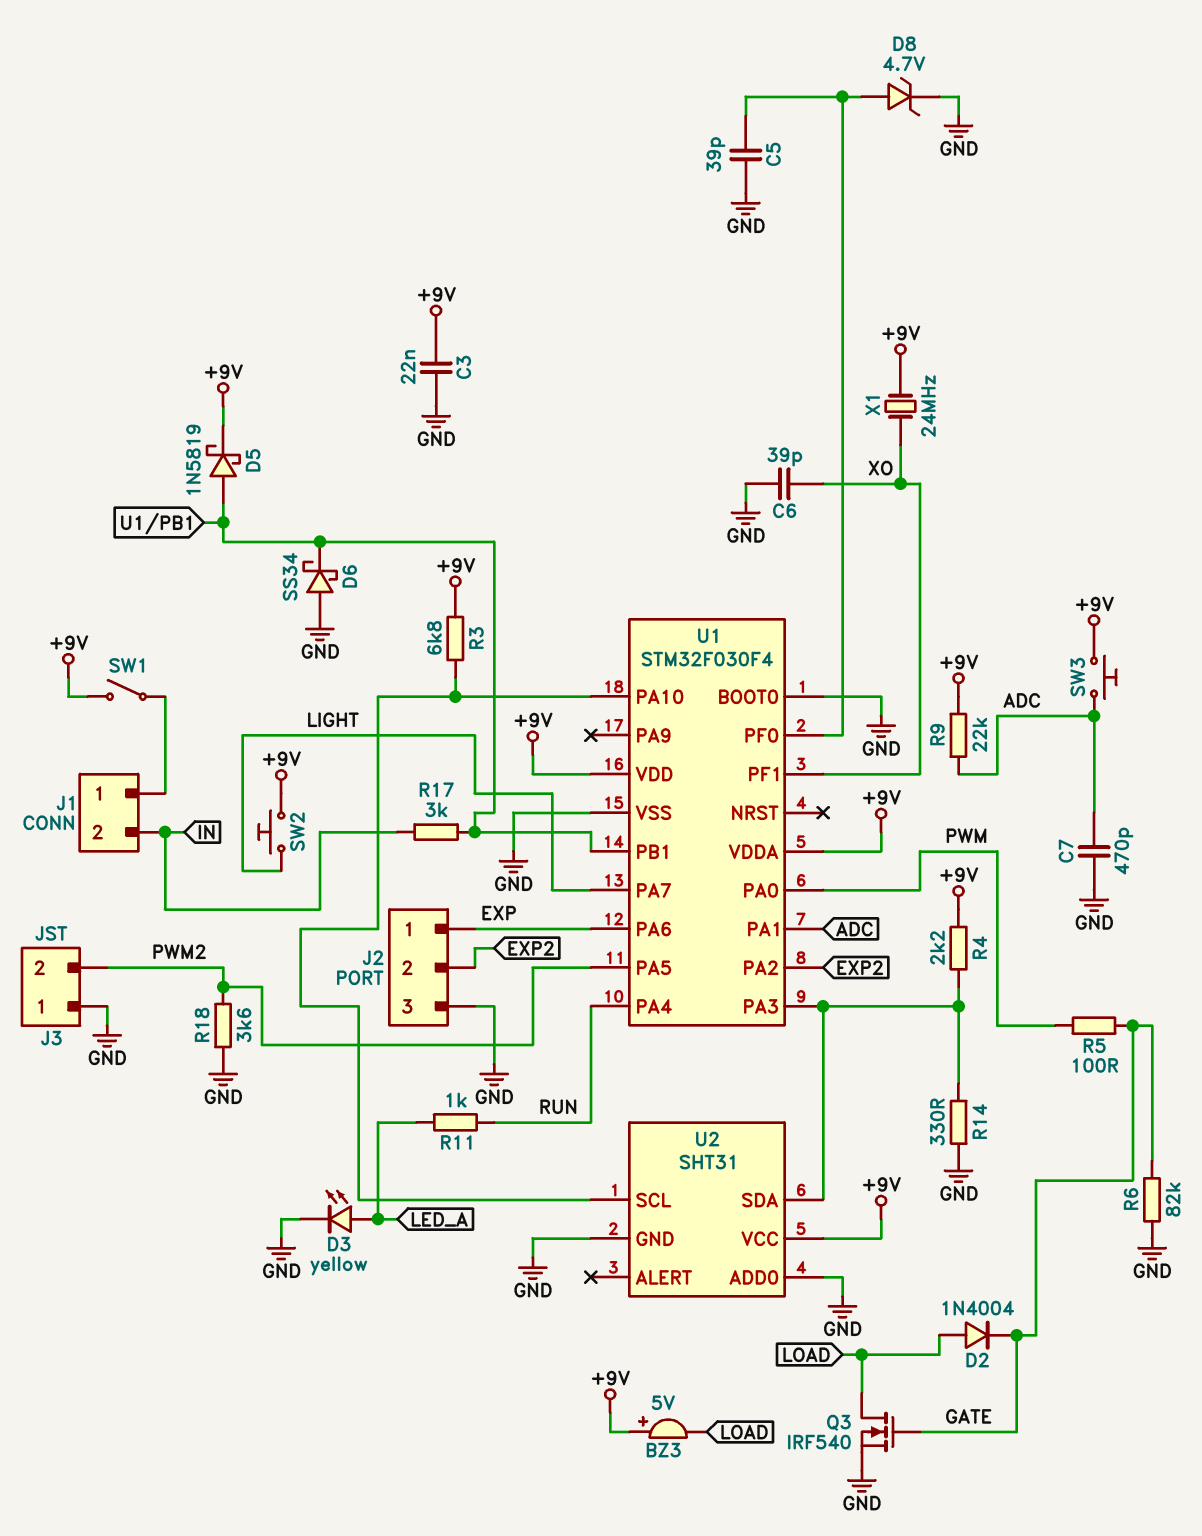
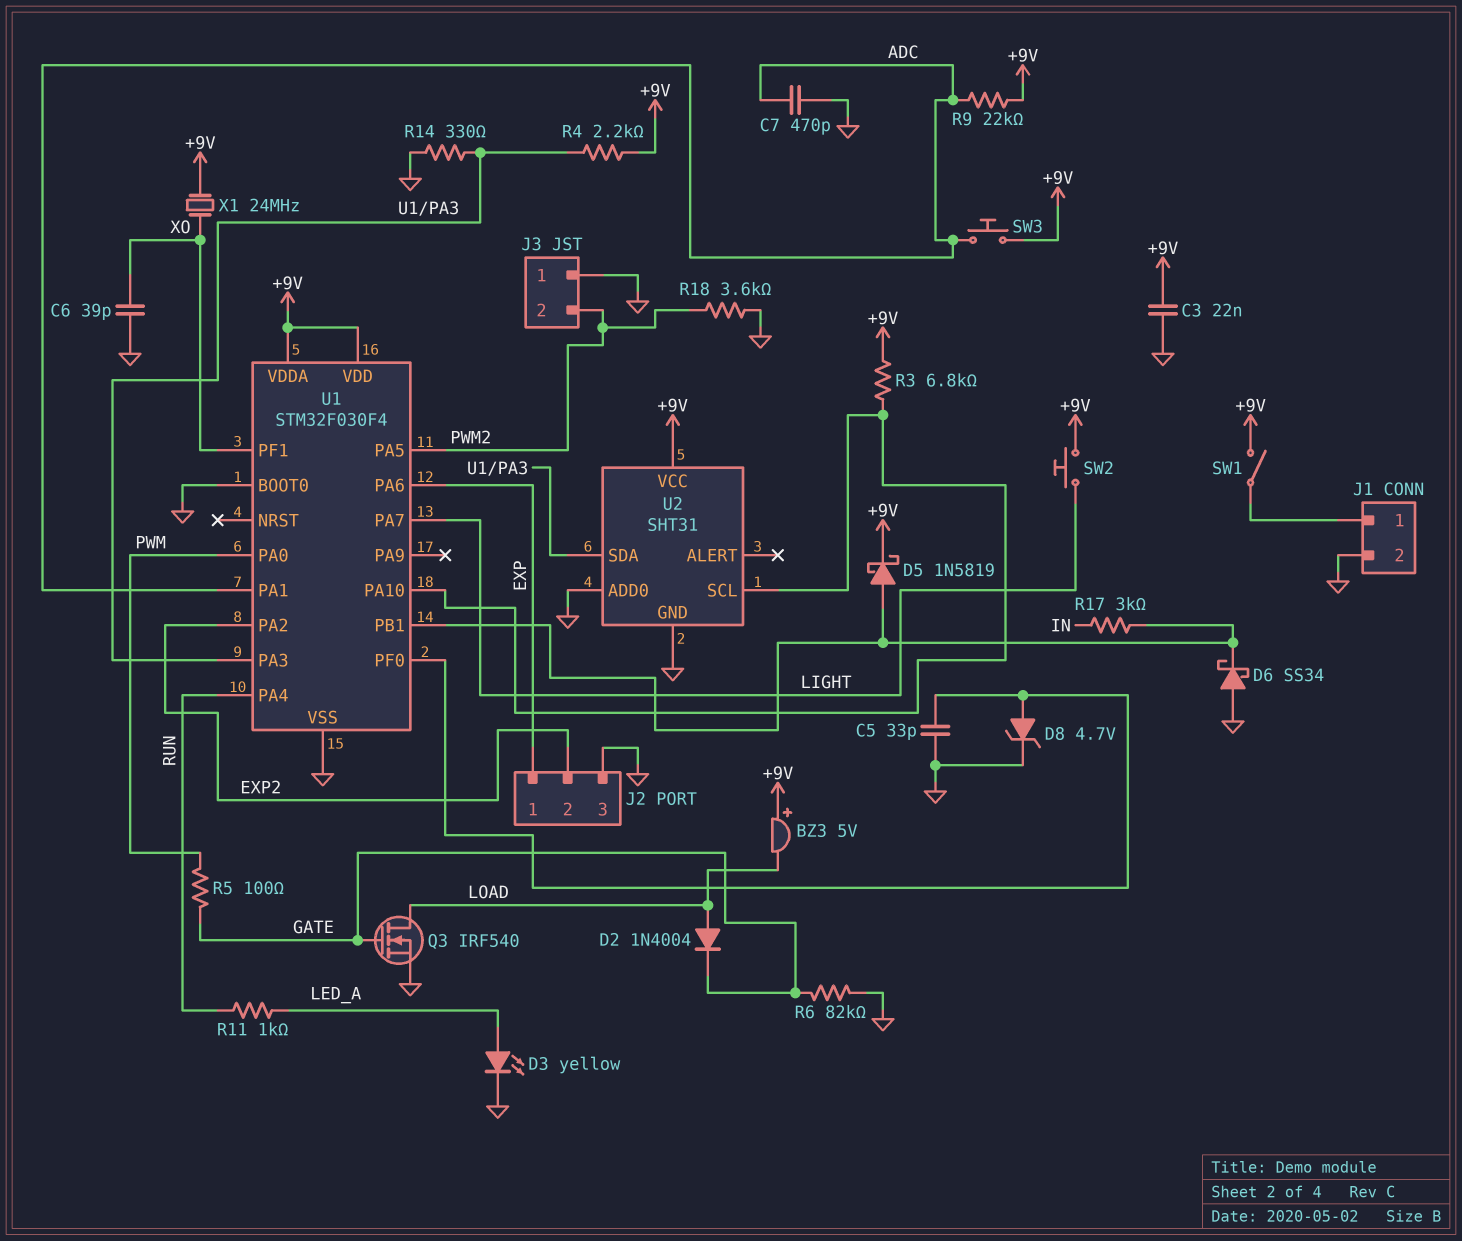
C5: 39pF (GND, U1/PF0) -> 33pF (GND, U1/PF0)
J1 pin 2: IN -> GND

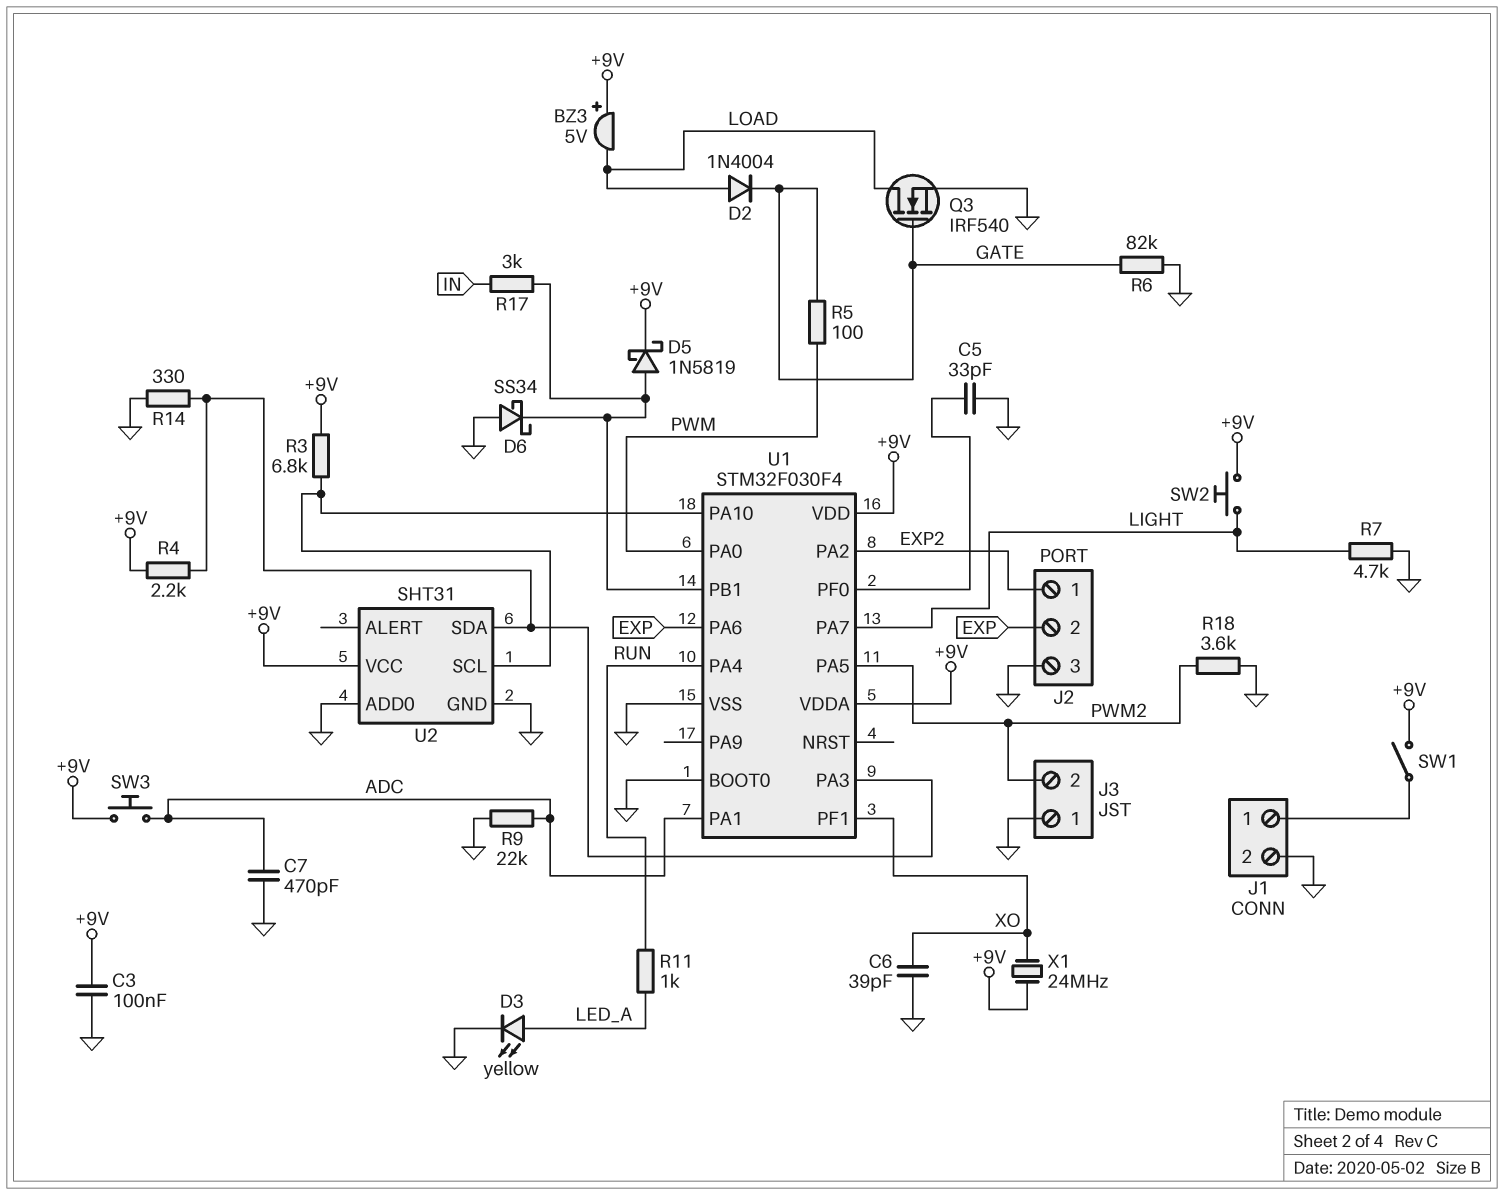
C3: 22nF (+9V, GND) -> 100nF (+9V, GND)
D8: zener 4.7V (A U1/PF0, K GND) -> none
J2 pin 1: EXP -> EXP2
J2 pin 2: EXP2 -> EXP
R7: none -> 4.7k (GND, LIGHT)
R9: 22k (+9V, ADC) -> 22k (ADC, GND)

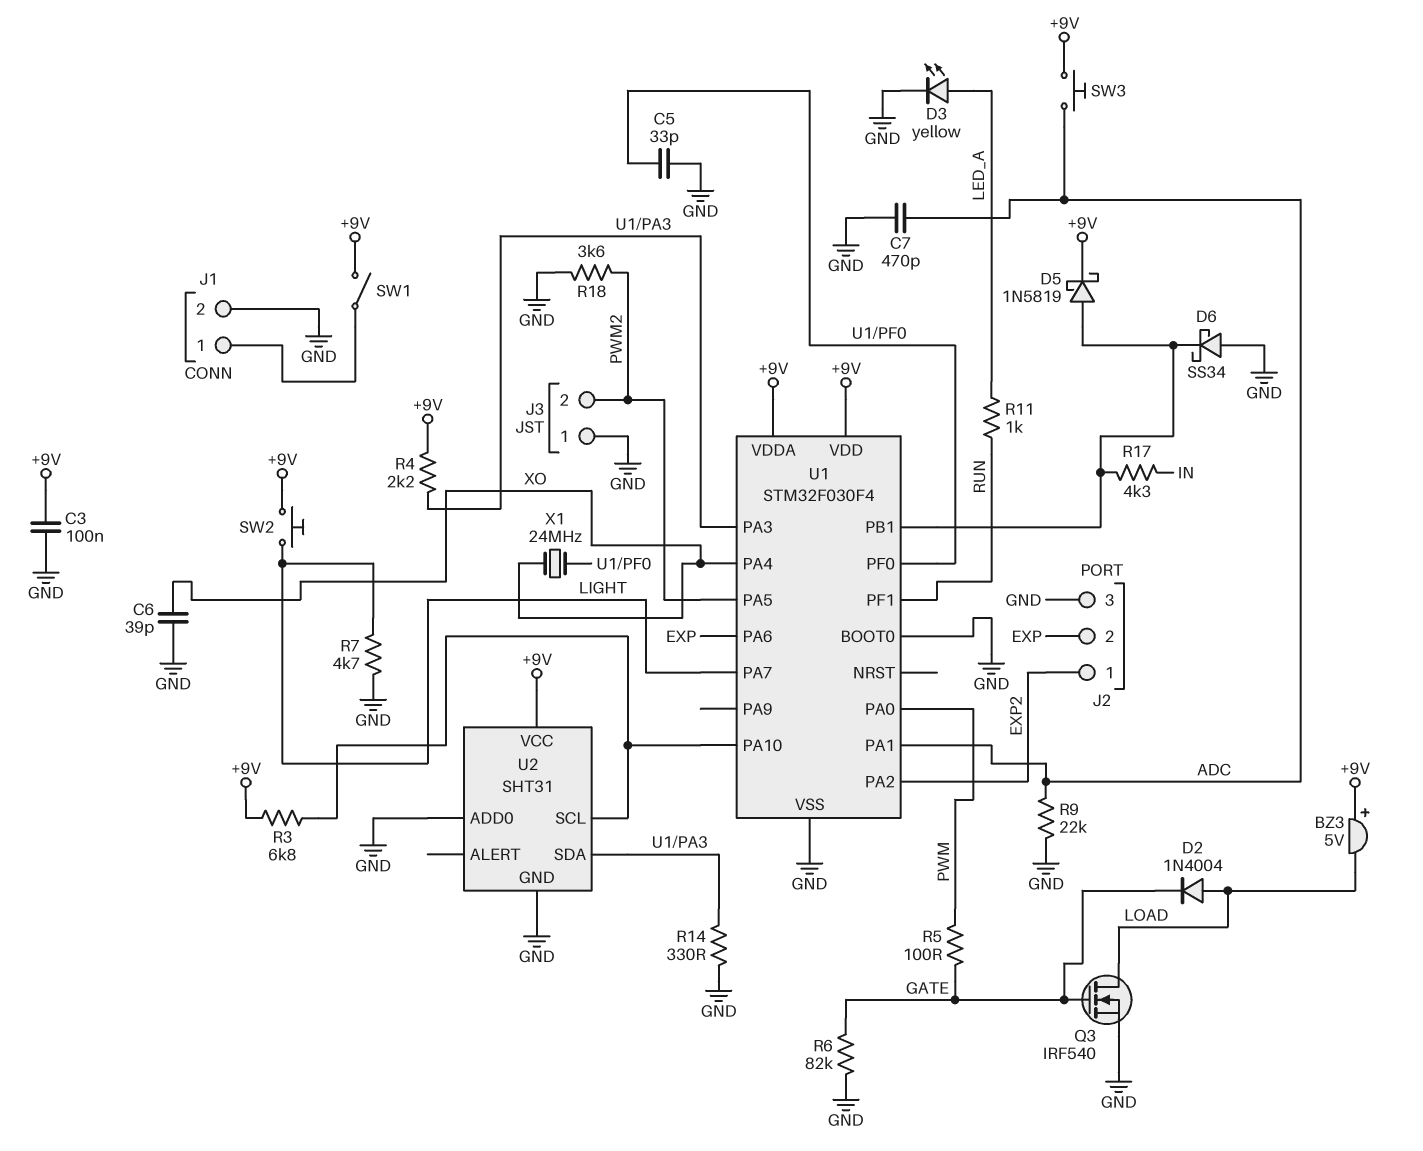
R17: 3k (IN, U1/PB1) -> 4.3k (IN, U1/PB1)
U1 pin PA4: RUN -> XO
U1 pin PF1: XO -> RUN
X1: 24MHz (+9V, XO) -> 24MHz (U1/PF0, XO)

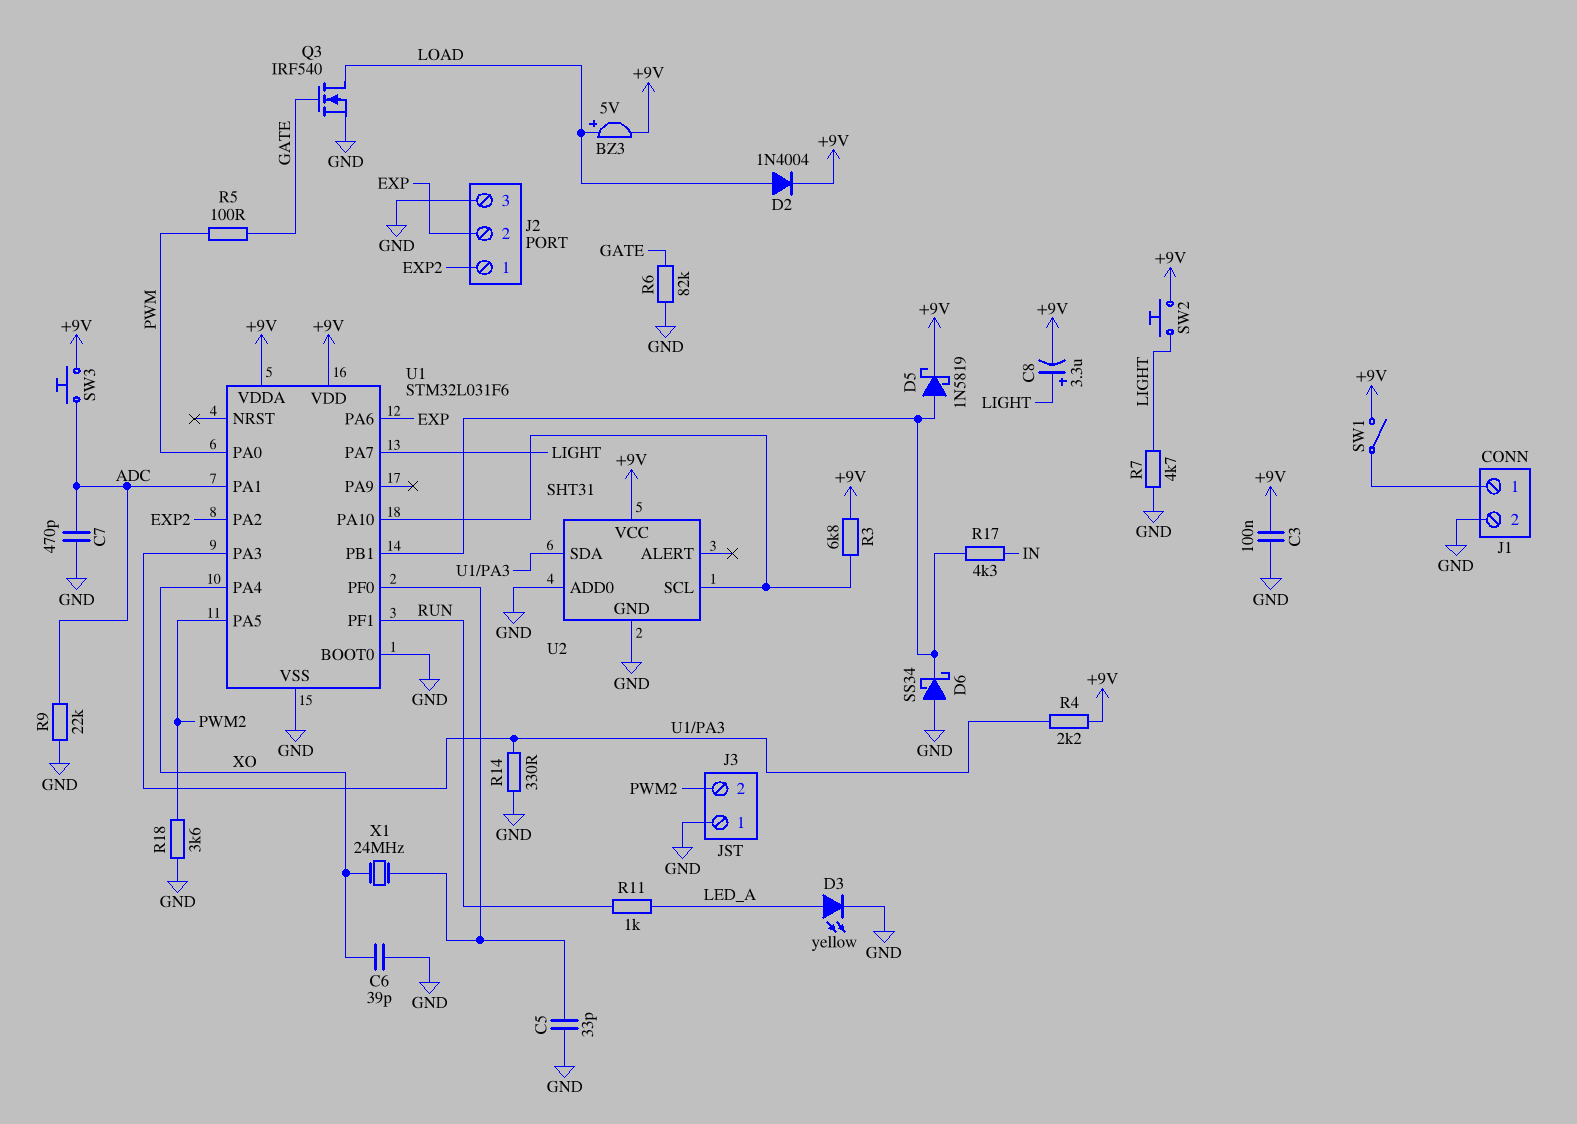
BZ3: buzzer 5V (plus +9V, minus LOAD) -> buzzer 5V (plus LOAD, minus +9V)
C8: none -> 3.3uF (plus LIGHT, minus +9V)
D2: diode 1N4004 (A LOAD, K GATE) -> diode 1N4004 (A LOAD, K +9V)
U1: STM32F030F4 -> STM32L031F6

